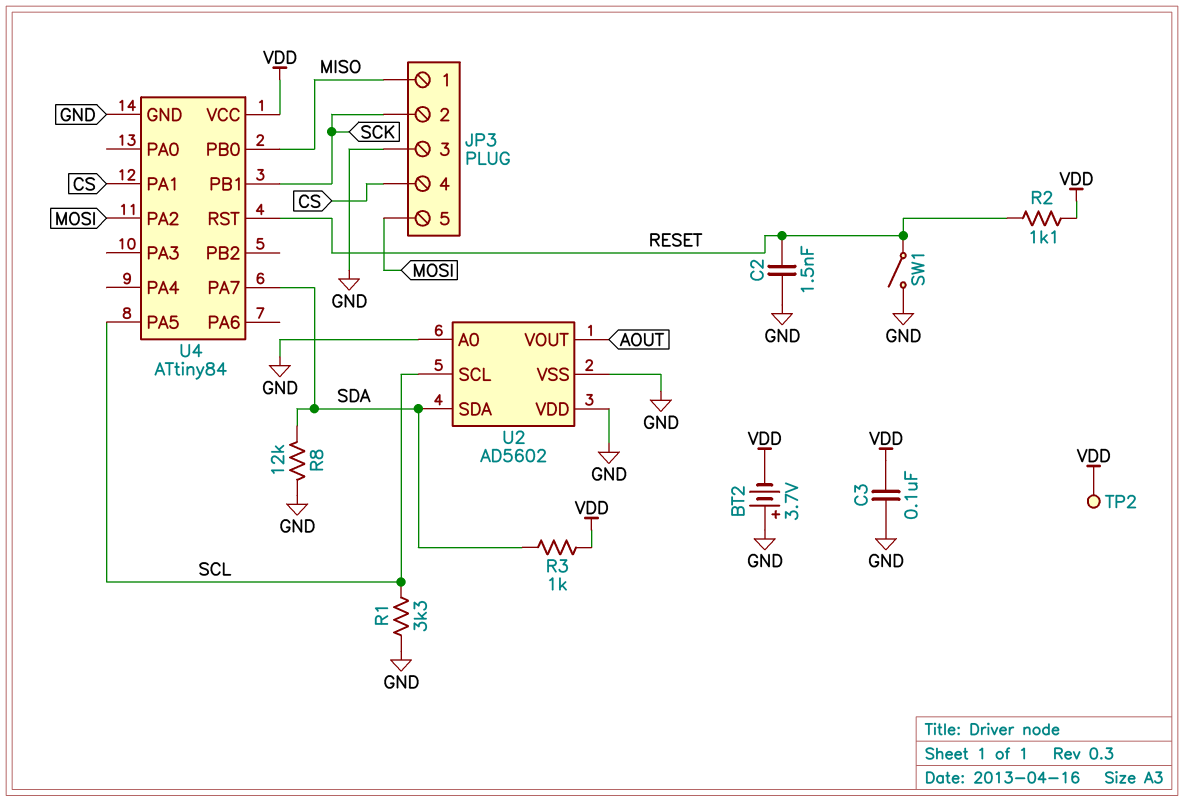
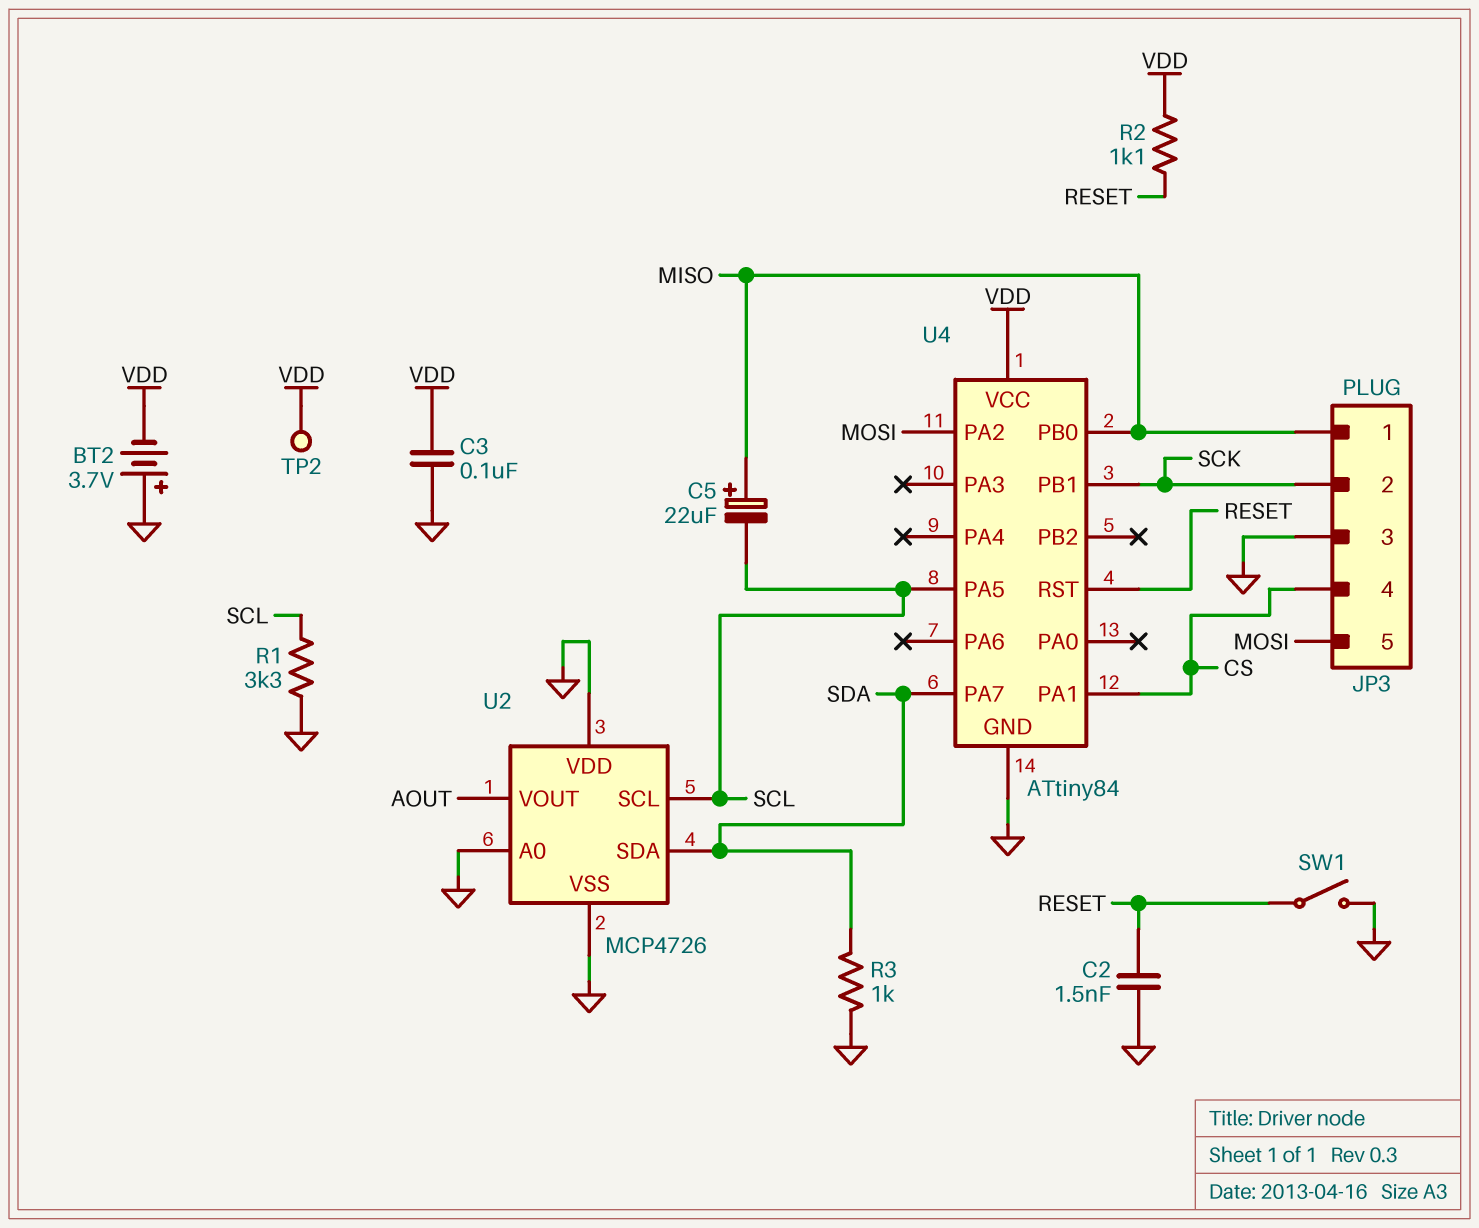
C5: none -> 22uF (plus MISO, minus SCL)
R3: 1k (SDA, VDD) -> 1k (GND, SDA)
R8: 12k (GND, SDA) -> none
U2: AD5602 -> MCP4726

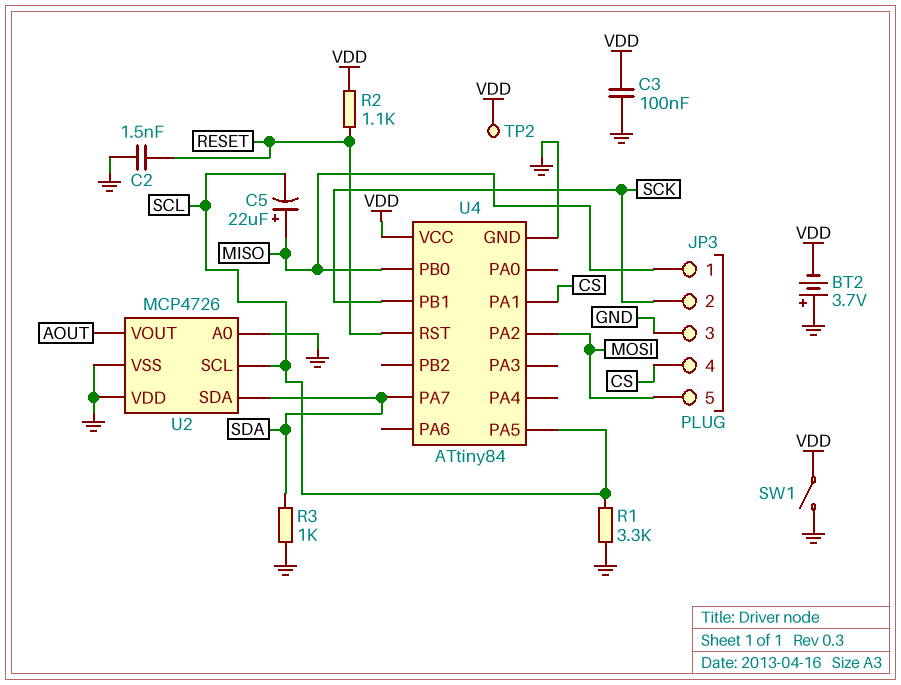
SW1: switch (GND, RESET) -> switch (GND, VDD)

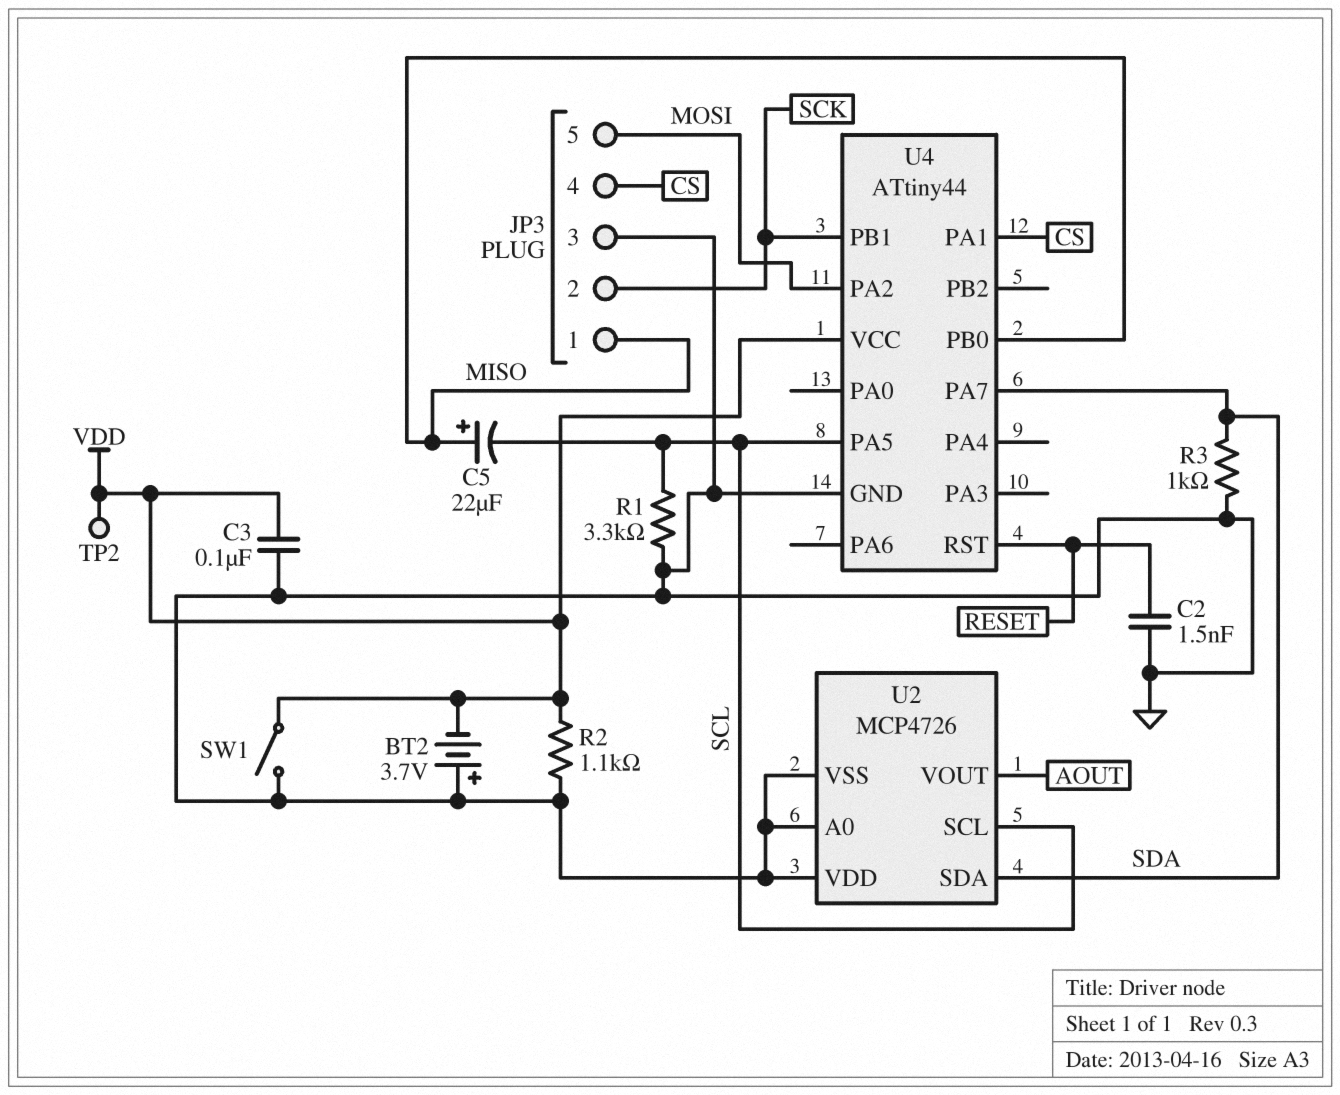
R2: 1.1k (RESET, VDD) -> 1.1k (GND, VDD)
U4: ATtiny84 -> ATtiny44

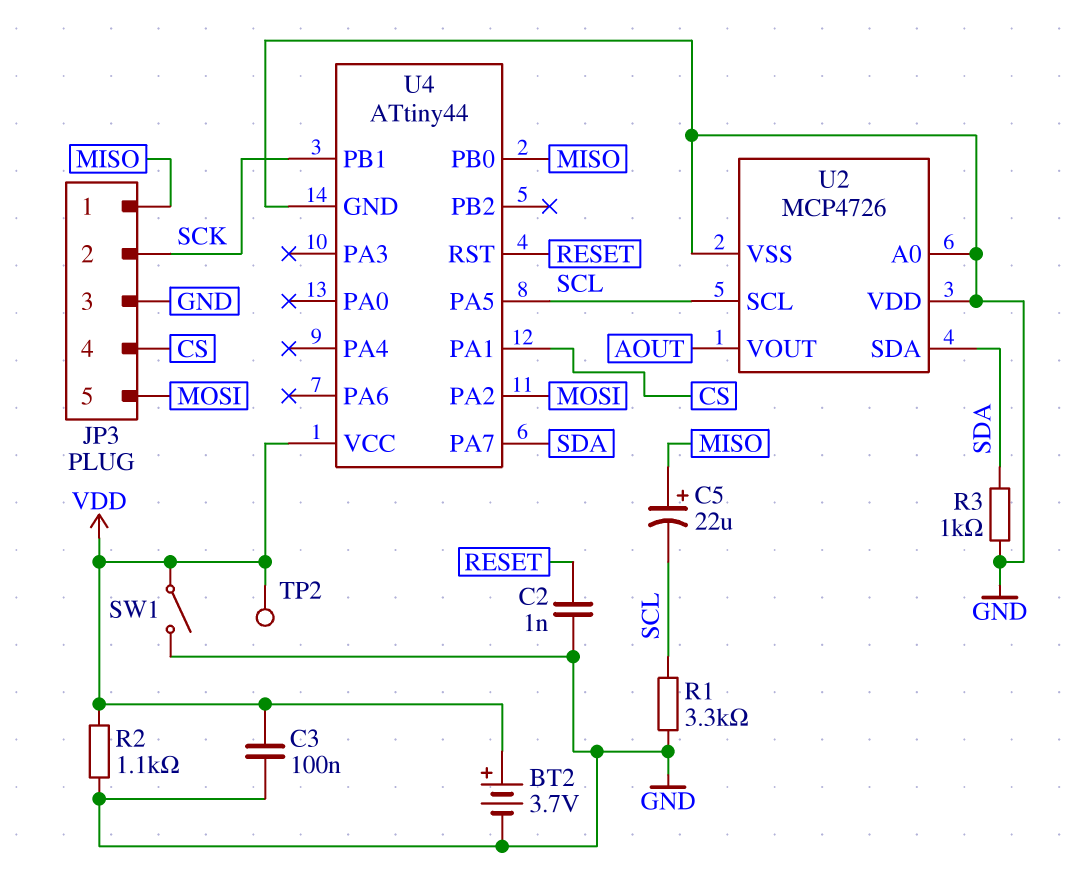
BT2: 3.7V (plus GND, minus VDD) -> 3.7V (plus VDD, minus GND)
C2: 1.5nF (GND, RESET) -> 1nF (GND, RESET)

